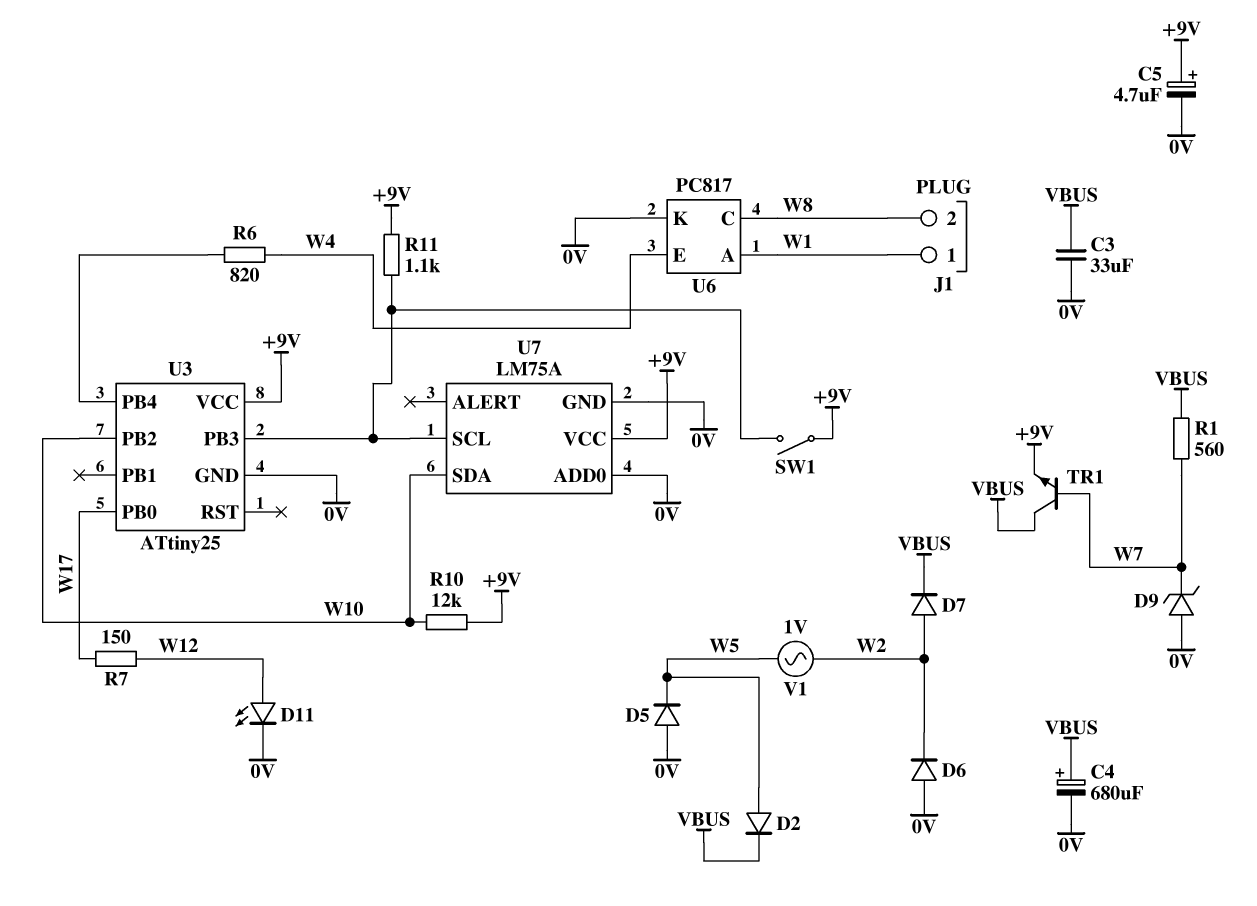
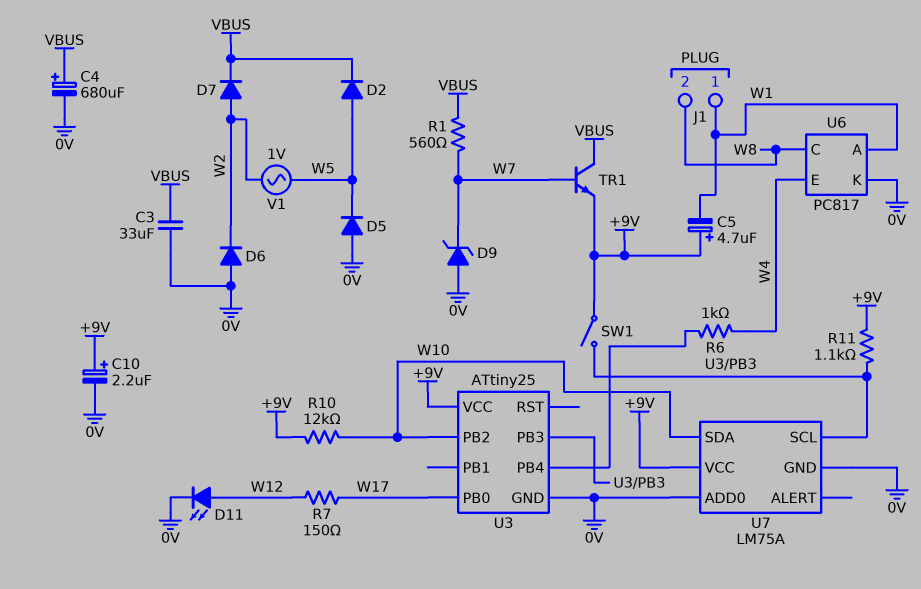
C5: 4.7uF (plus +9V, minus 0V) -> 4.7uF (plus +9V, minus W1)
C10: none -> 2.2uF (plus +9V, minus 0V)
R6: 820 (U3/PB4, W4) -> 1k (U3/PB4, W4)

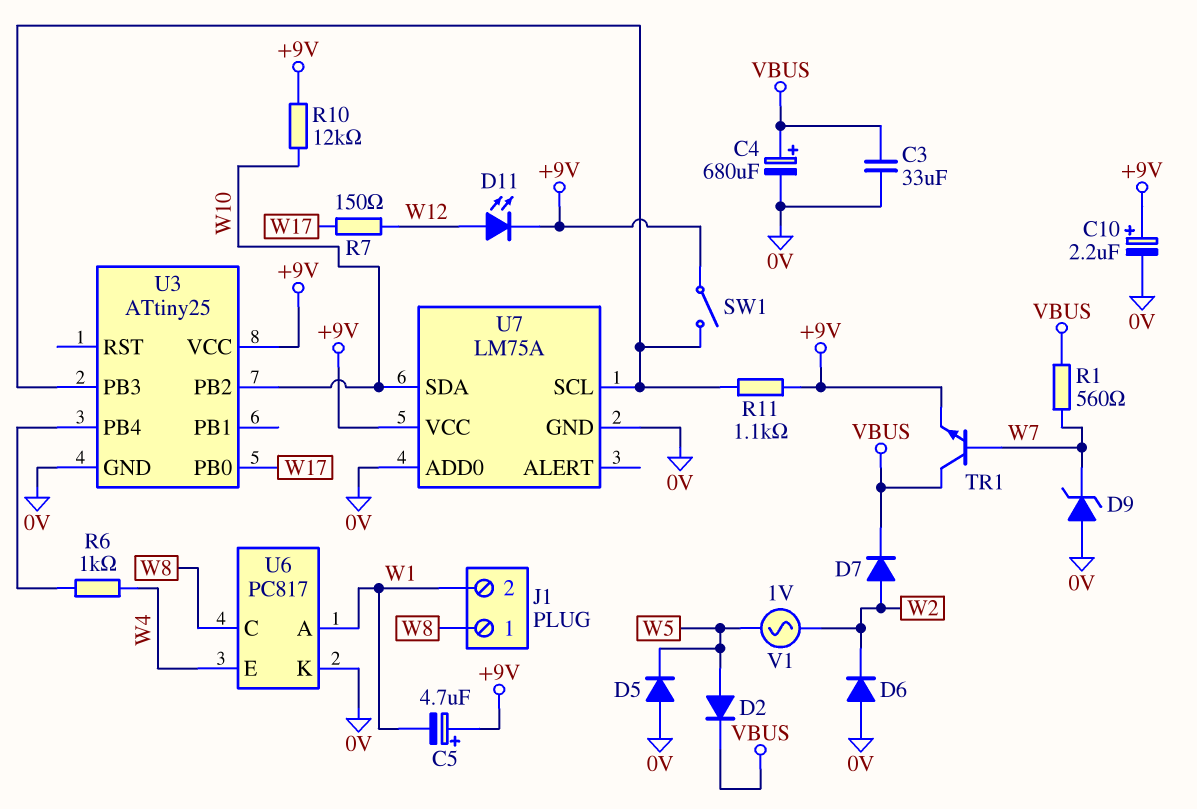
D11: LED (A W12, K 0V) -> LED (A W12, K +9V)
J1 pin 1: W1 -> W8
J1 pin 2: W8 -> W1

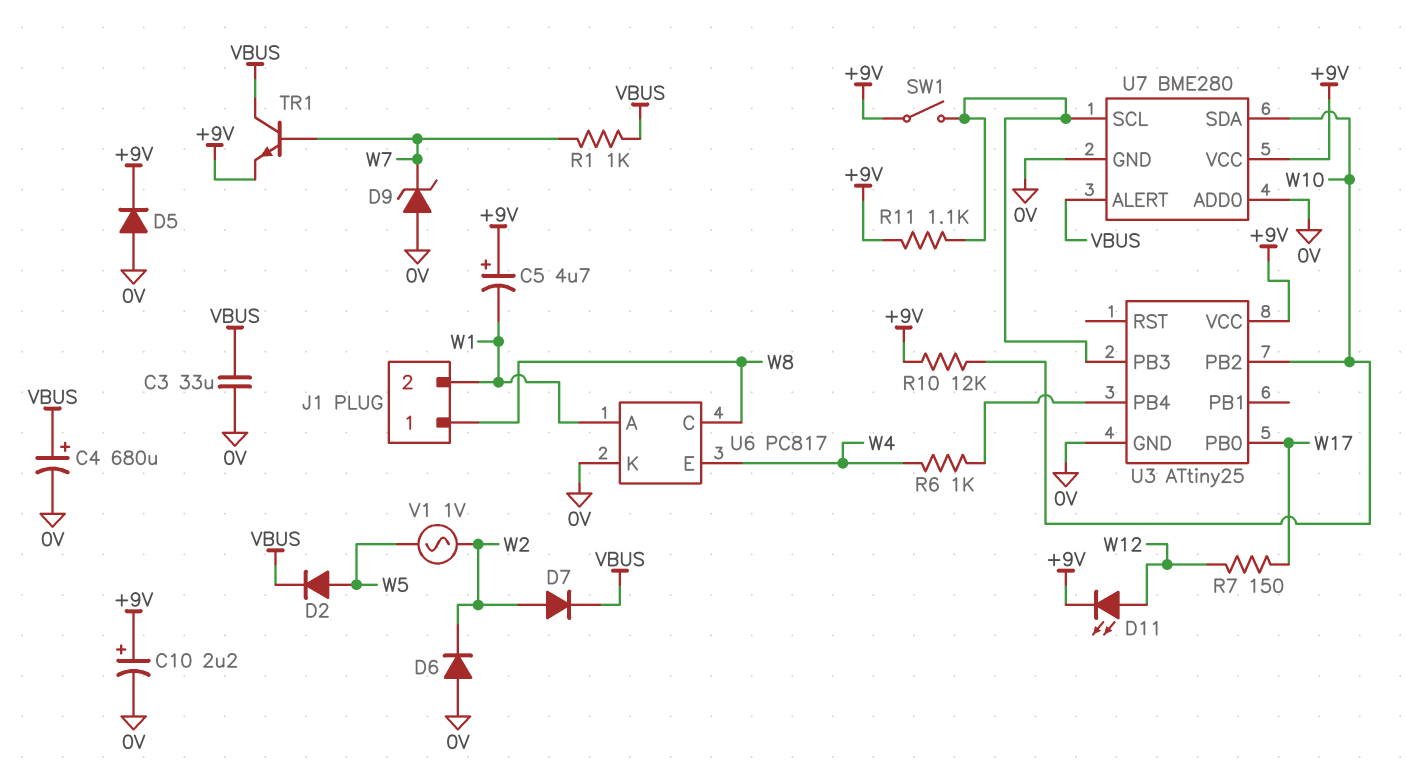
D5: diode (A 0V, K W5) -> diode (A 0V, K +9V)
R1: 560 (VBUS, W7) -> 1k (VBUS, W7)
U7: LM75A -> BME280
U7 pin ALERT: none -> VBUS

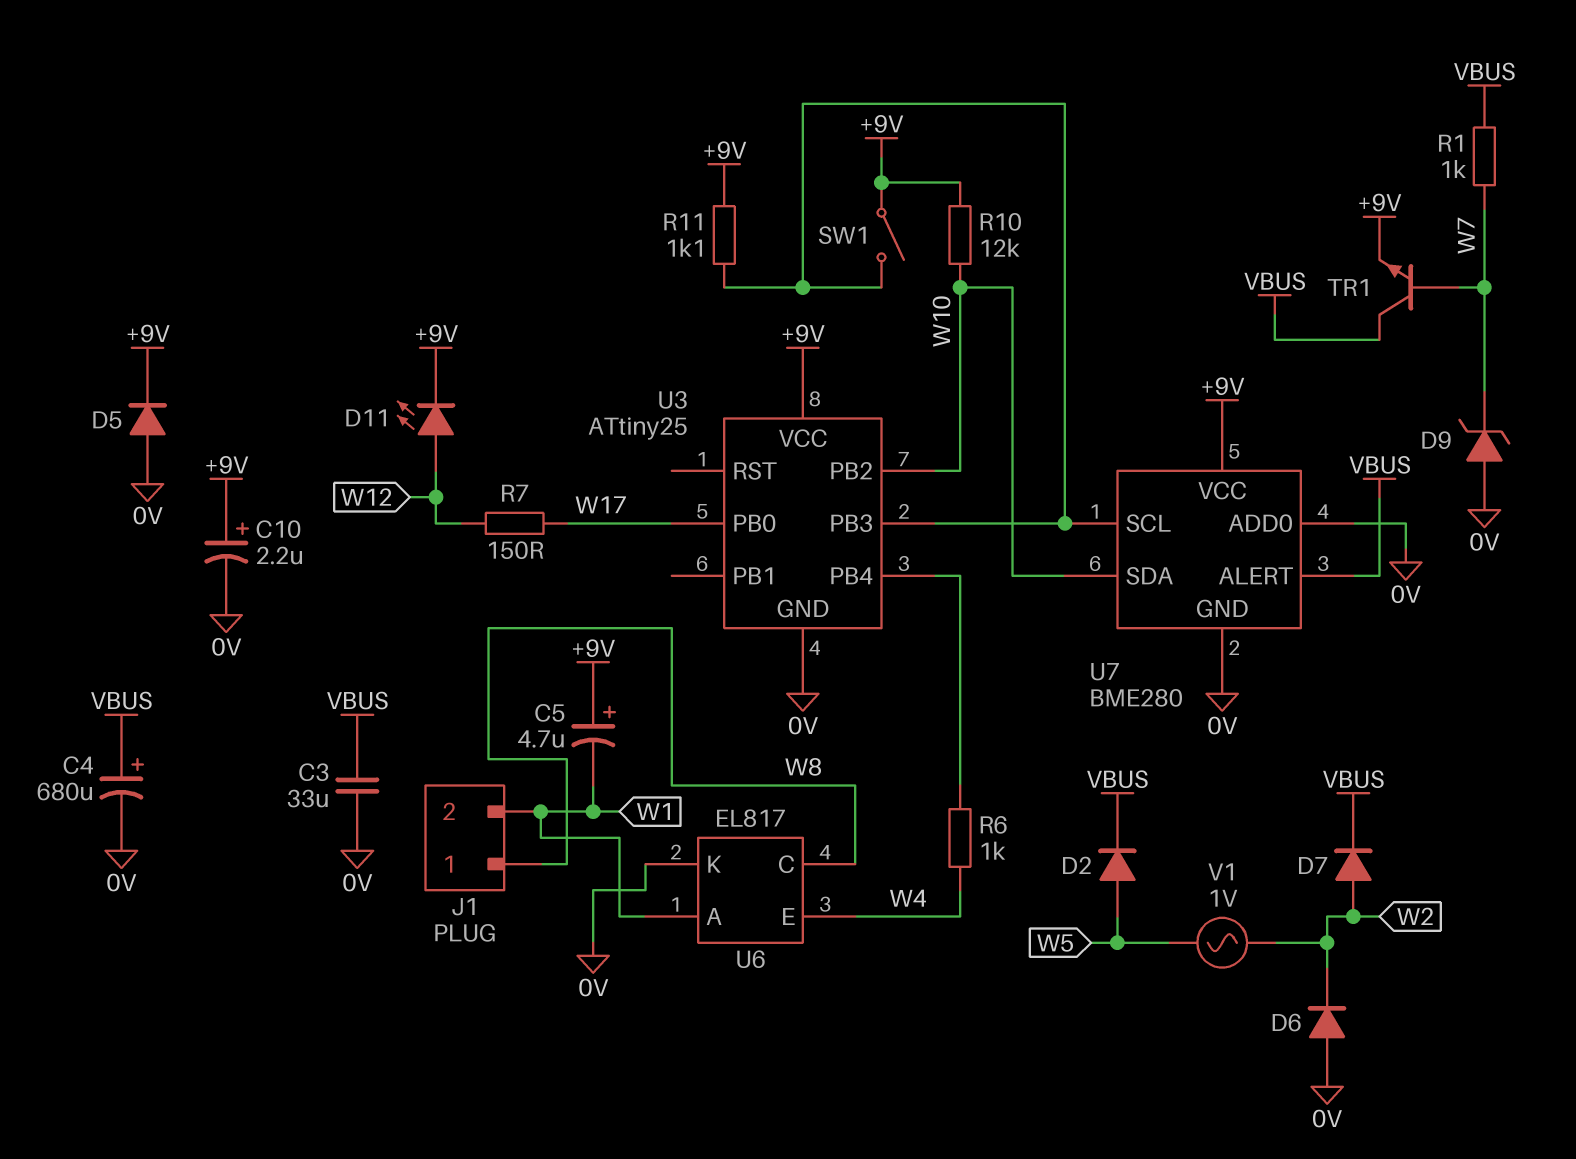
U6: PC817 -> EL817

